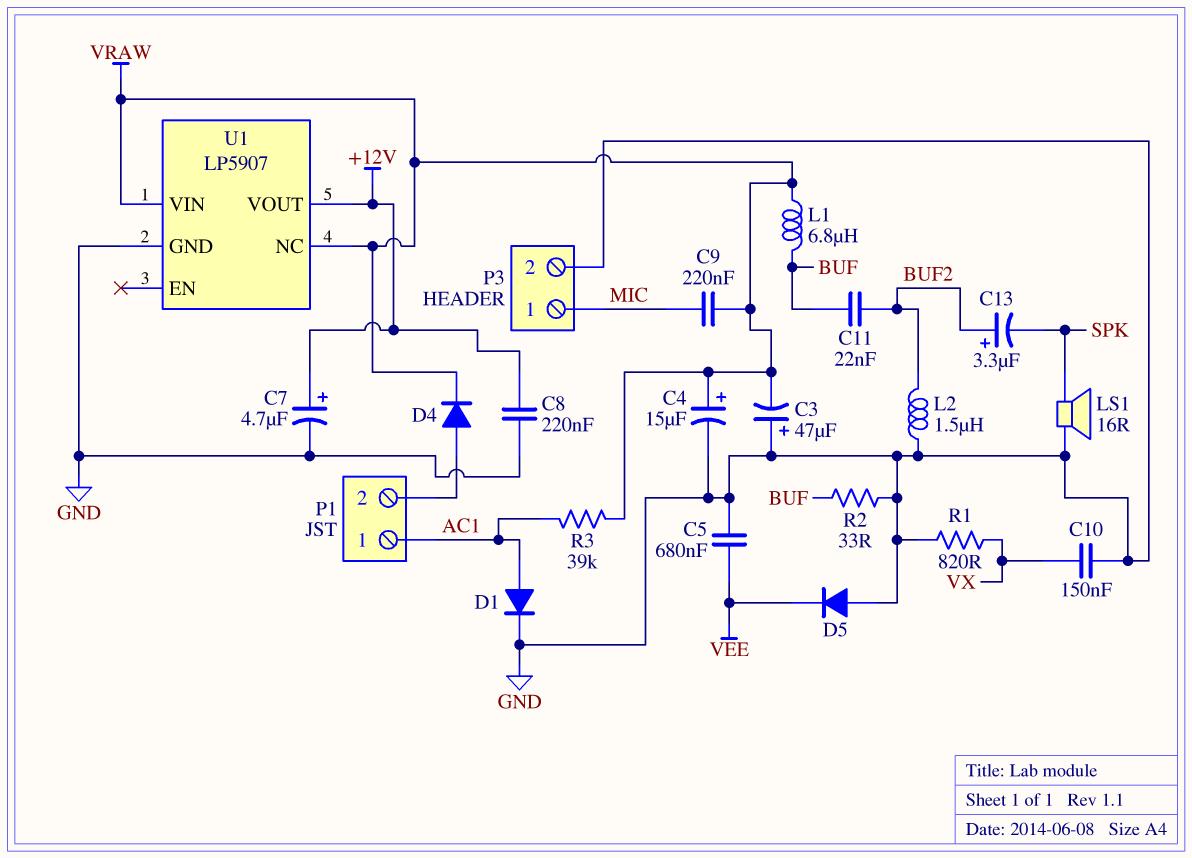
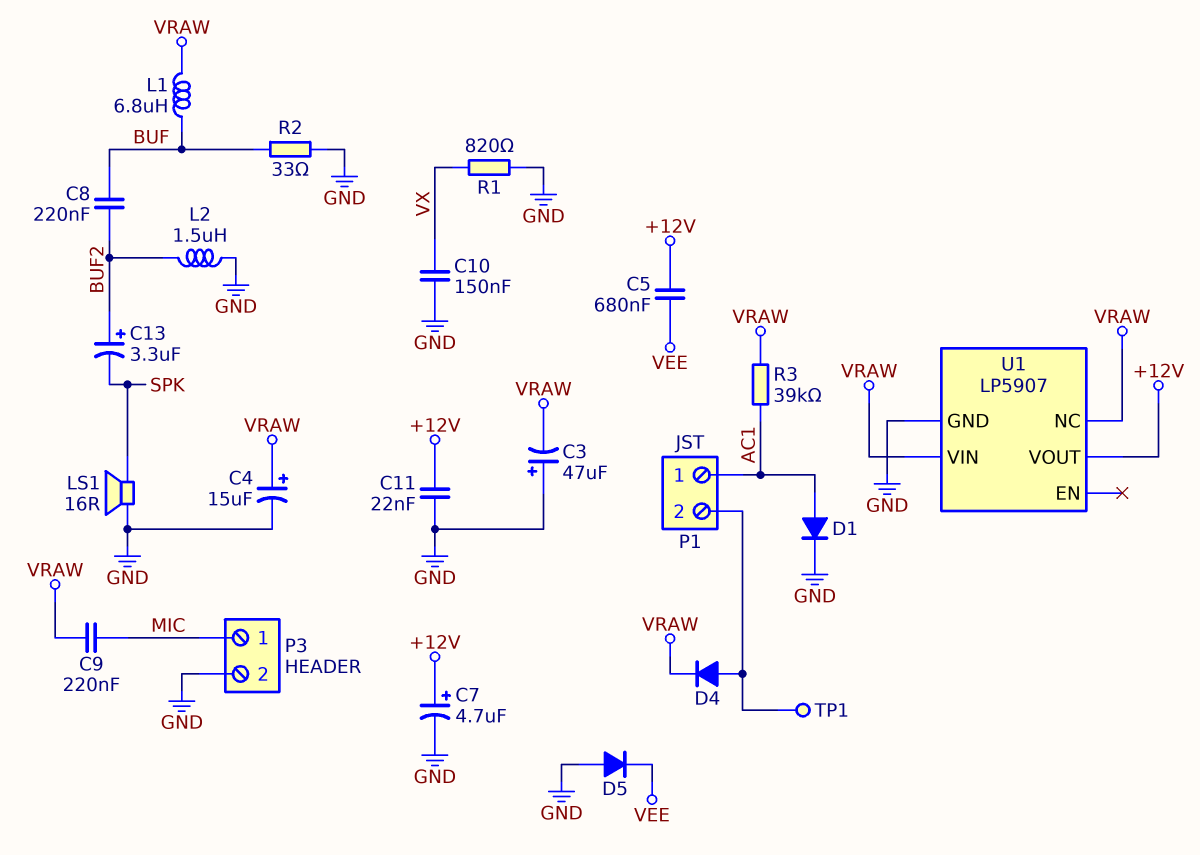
C5: 680nF (GND, VEE) -> 680nF (+12V, VEE)
C8: 220nF (+12V, GND) -> 220nF (BUF, BUF2)
C11: 22nF (BUF, BUF2) -> 22nF (+12V, GND)
TP1: none -> test point (P1/2)

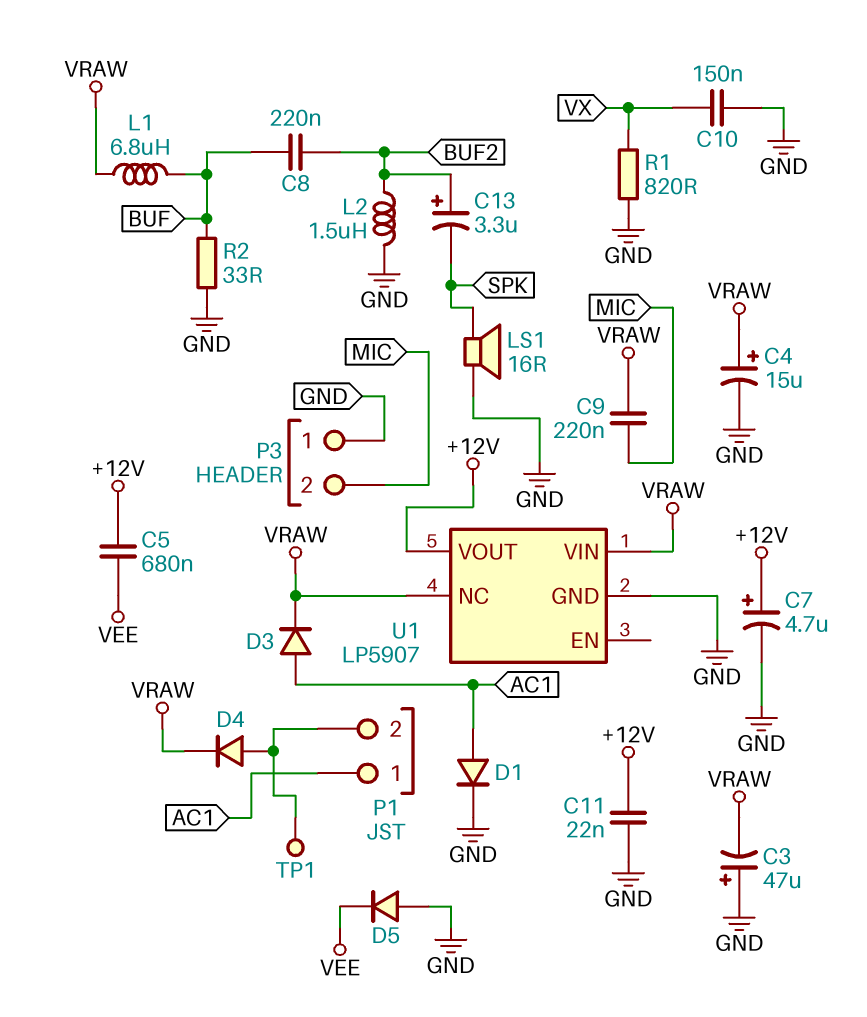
D3: none -> diode (A AC1, K VRAW)
P3 pin 1: MIC -> GND
P3 pin 2: GND -> MIC
R3: 39k (AC1, VRAW) -> none

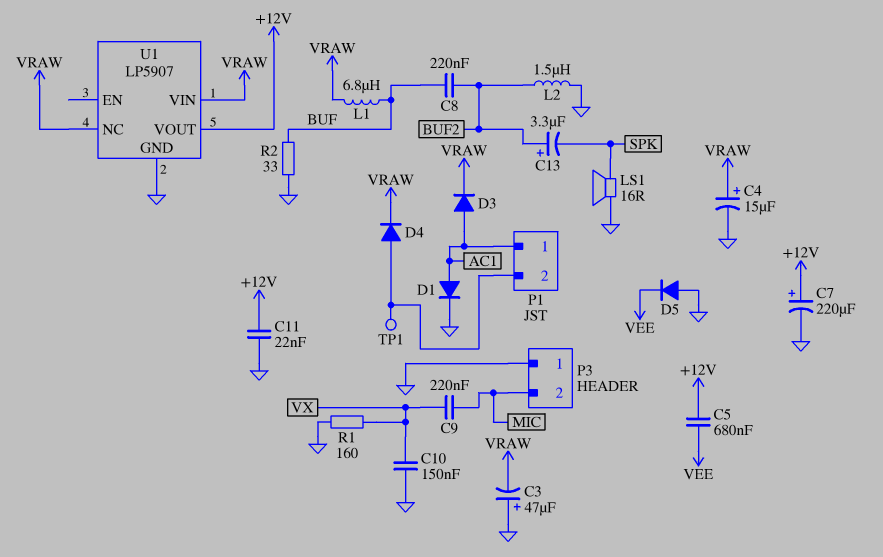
C7: 4.7uF (plus +12V, minus GND) -> 220uF (plus +12V, minus GND)
C9: 220nF (MIC, VRAW) -> 220nF (MIC, VX)
R1: 820 (GND, VX) -> 160 (GND, VX)

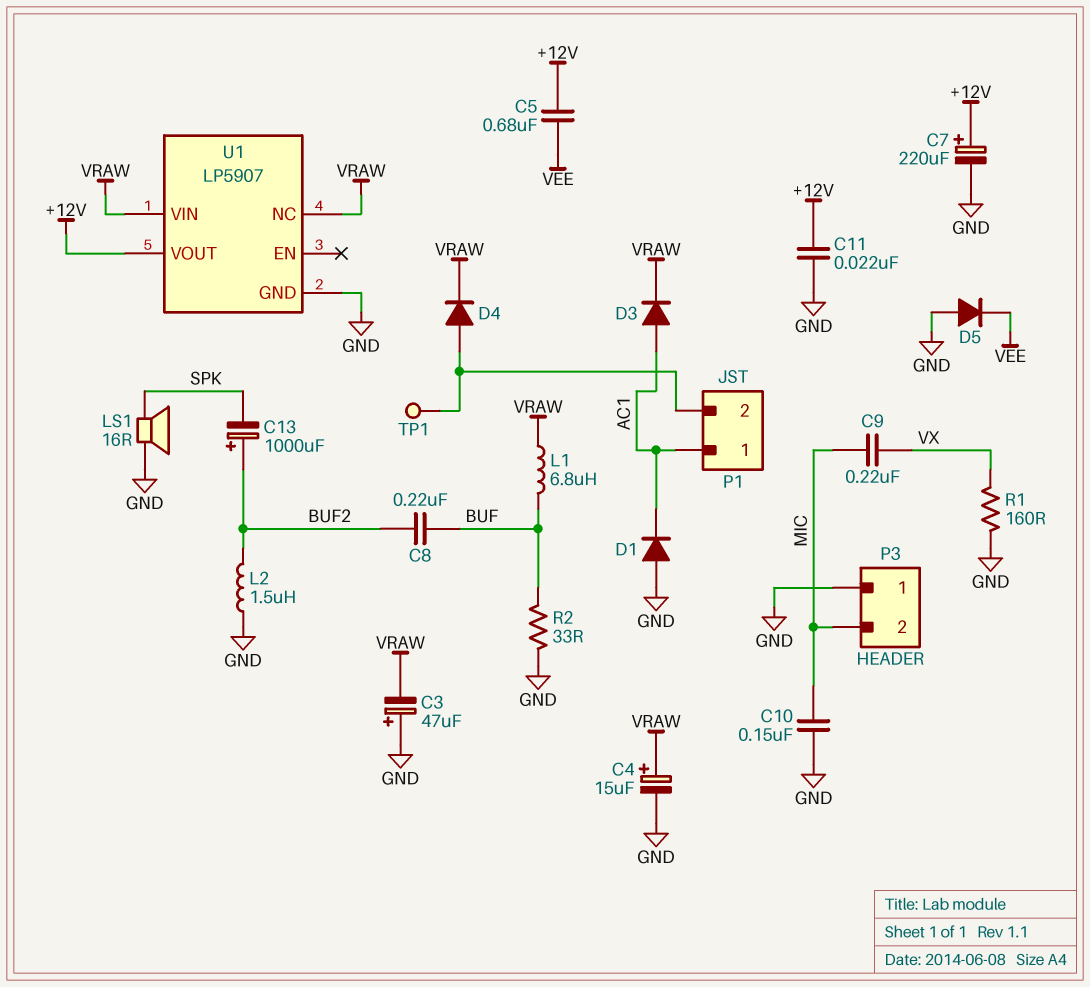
C10: 150nF (GND, VX) -> 150nF (GND, MIC)
C13: 3.3uF (plus BUF2, minus SPK) -> 1000uF (plus BUF2, minus SPK)
D1: diode (A AC1, K GND) -> diode (A GND, K AC1)

